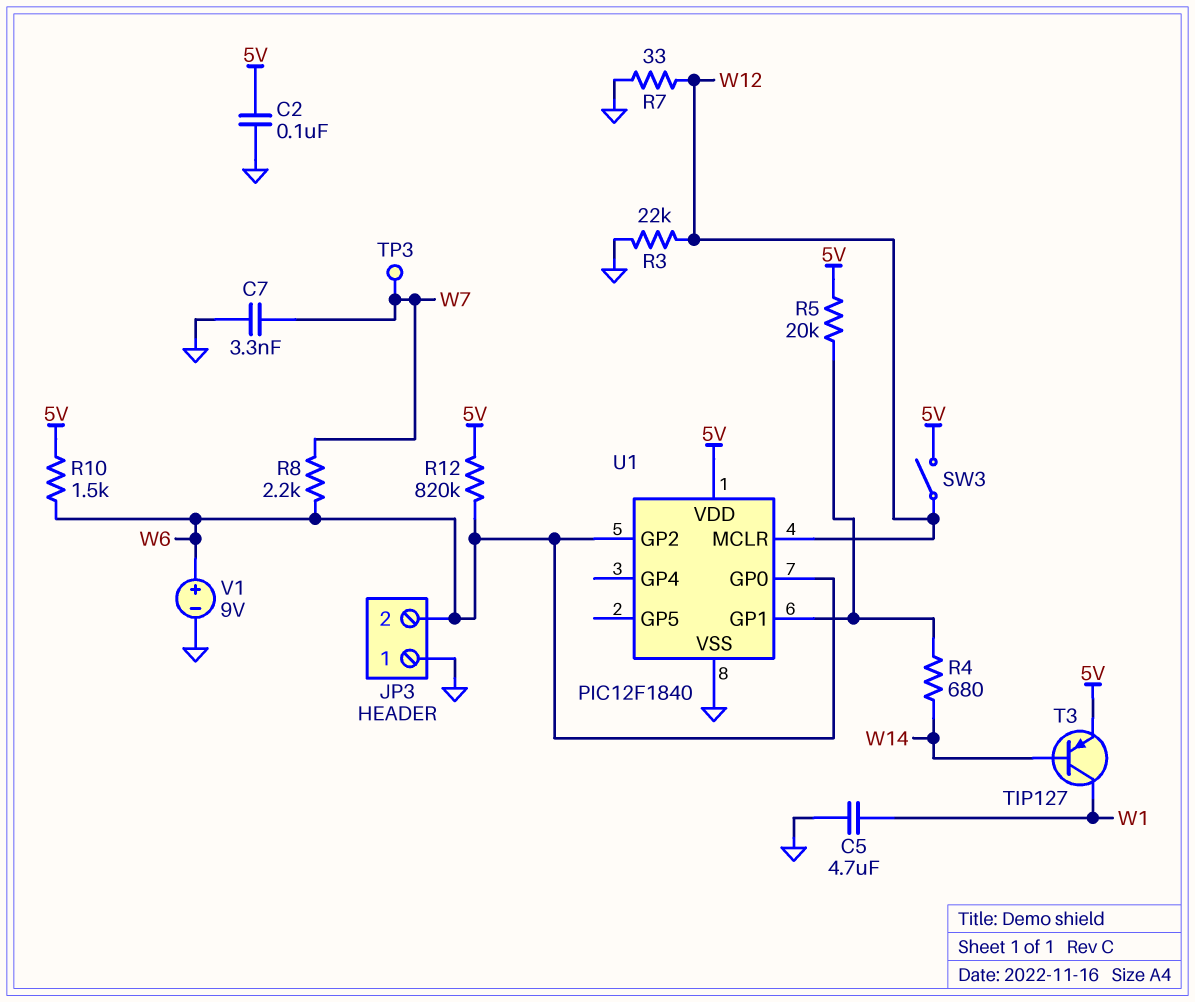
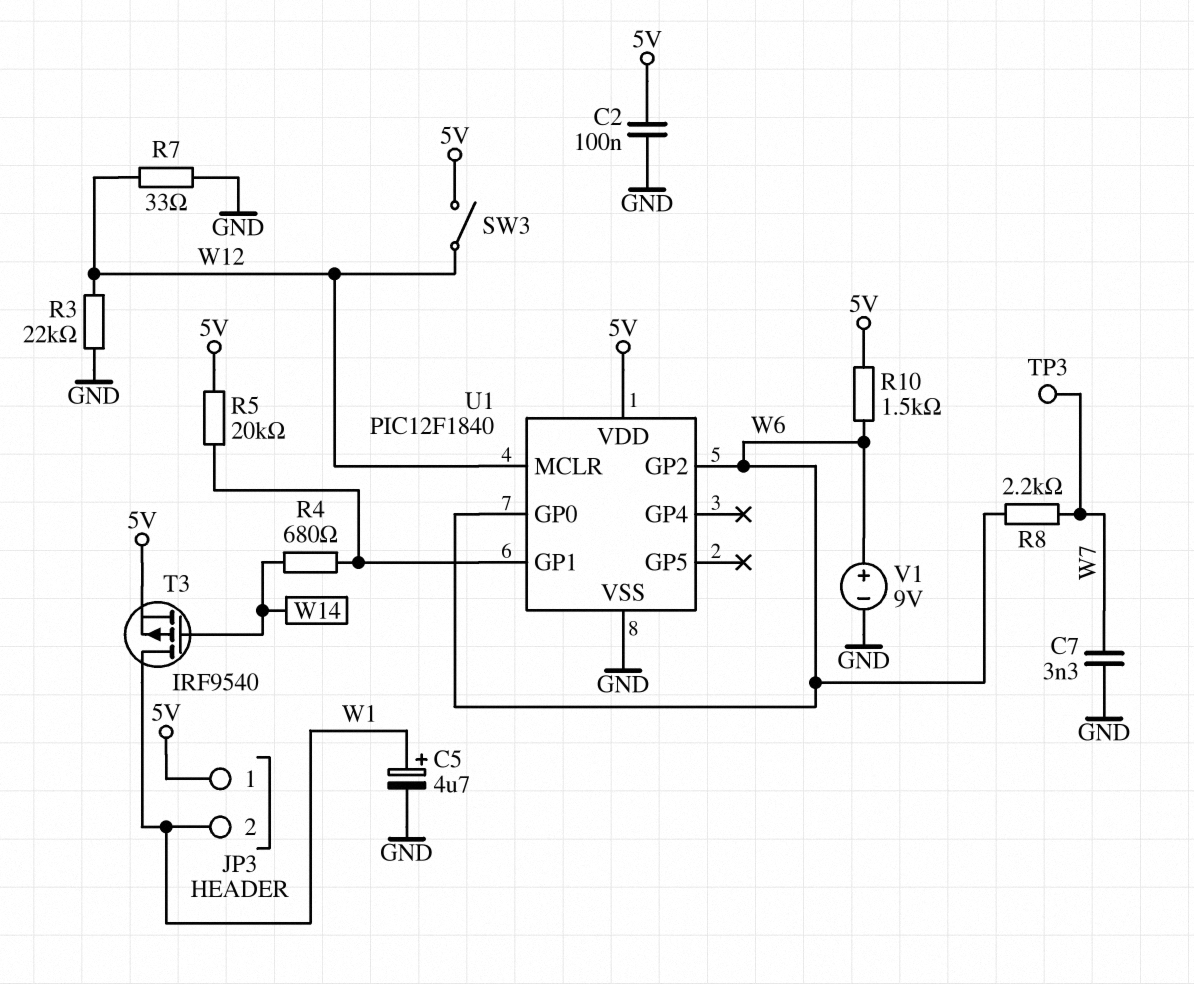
C5: 4.7uF (GND, W1) -> 4.7uF (plus W1, minus GND)
JP3 pin 1: GND -> 5V
JP3 pin 2: W6 -> W1
R12: 820k (5V, W6) -> none
T3: PNP TIP127 (B W14, C W1, E 5V) -> PMOS IRF9540 (G W14, D W1, S 5V)

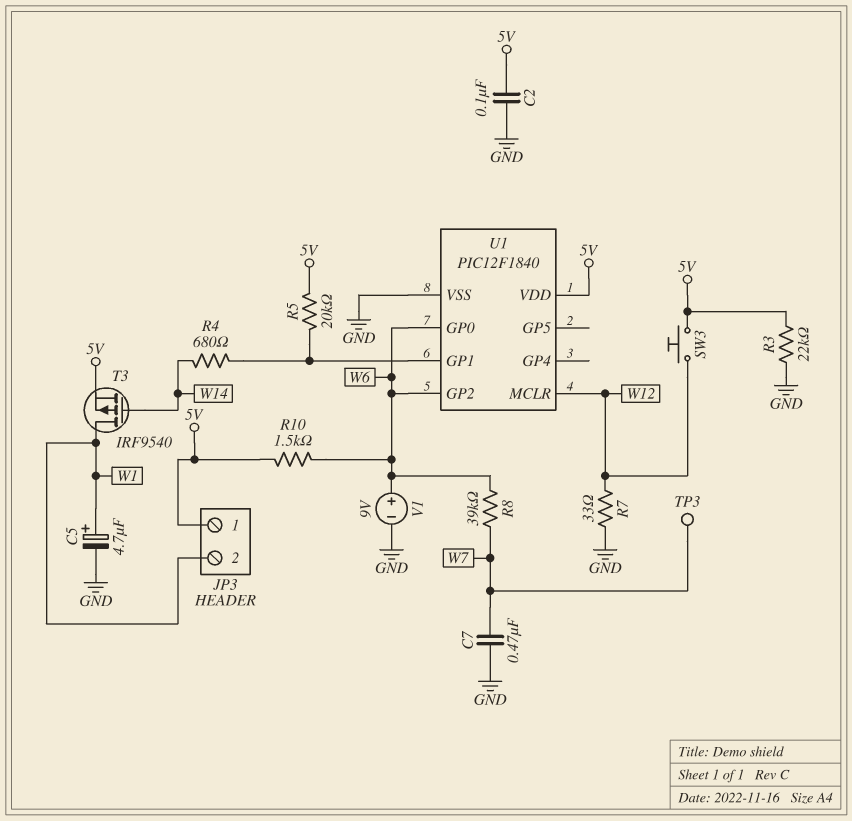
C7: 3.3nF (GND, W7) -> 470nF (GND, W7)
R3: 22k (GND, W12) -> 22k (5V, GND)
R8: 2.2k (W6, W7) -> 39k (W6, W7)
SW3: switch (5V, W12) -> button (5V, W12)

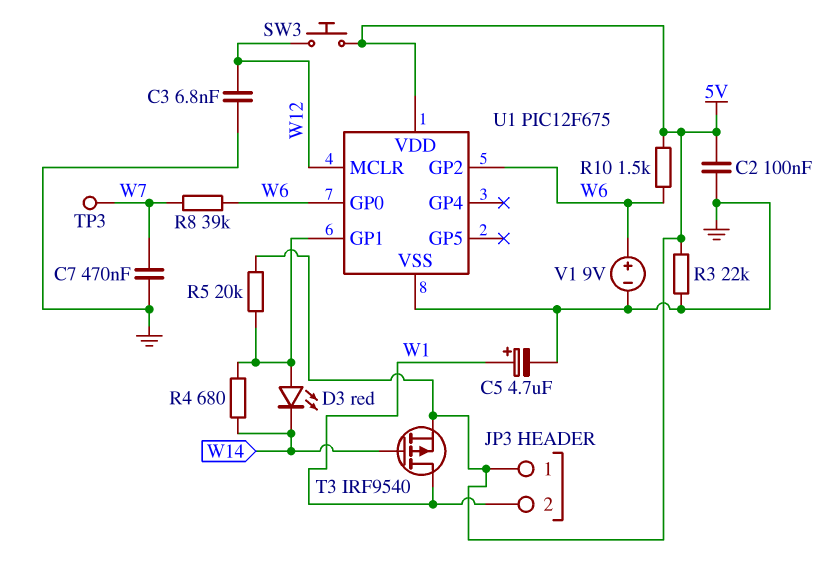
C3: none -> 6.8nF (GND, W12)
D3: none -> LED red (A U1/GP1, K W14)
R7: 33 (GND, W12) -> none
U1: PIC12F1840 -> PIC12F675

